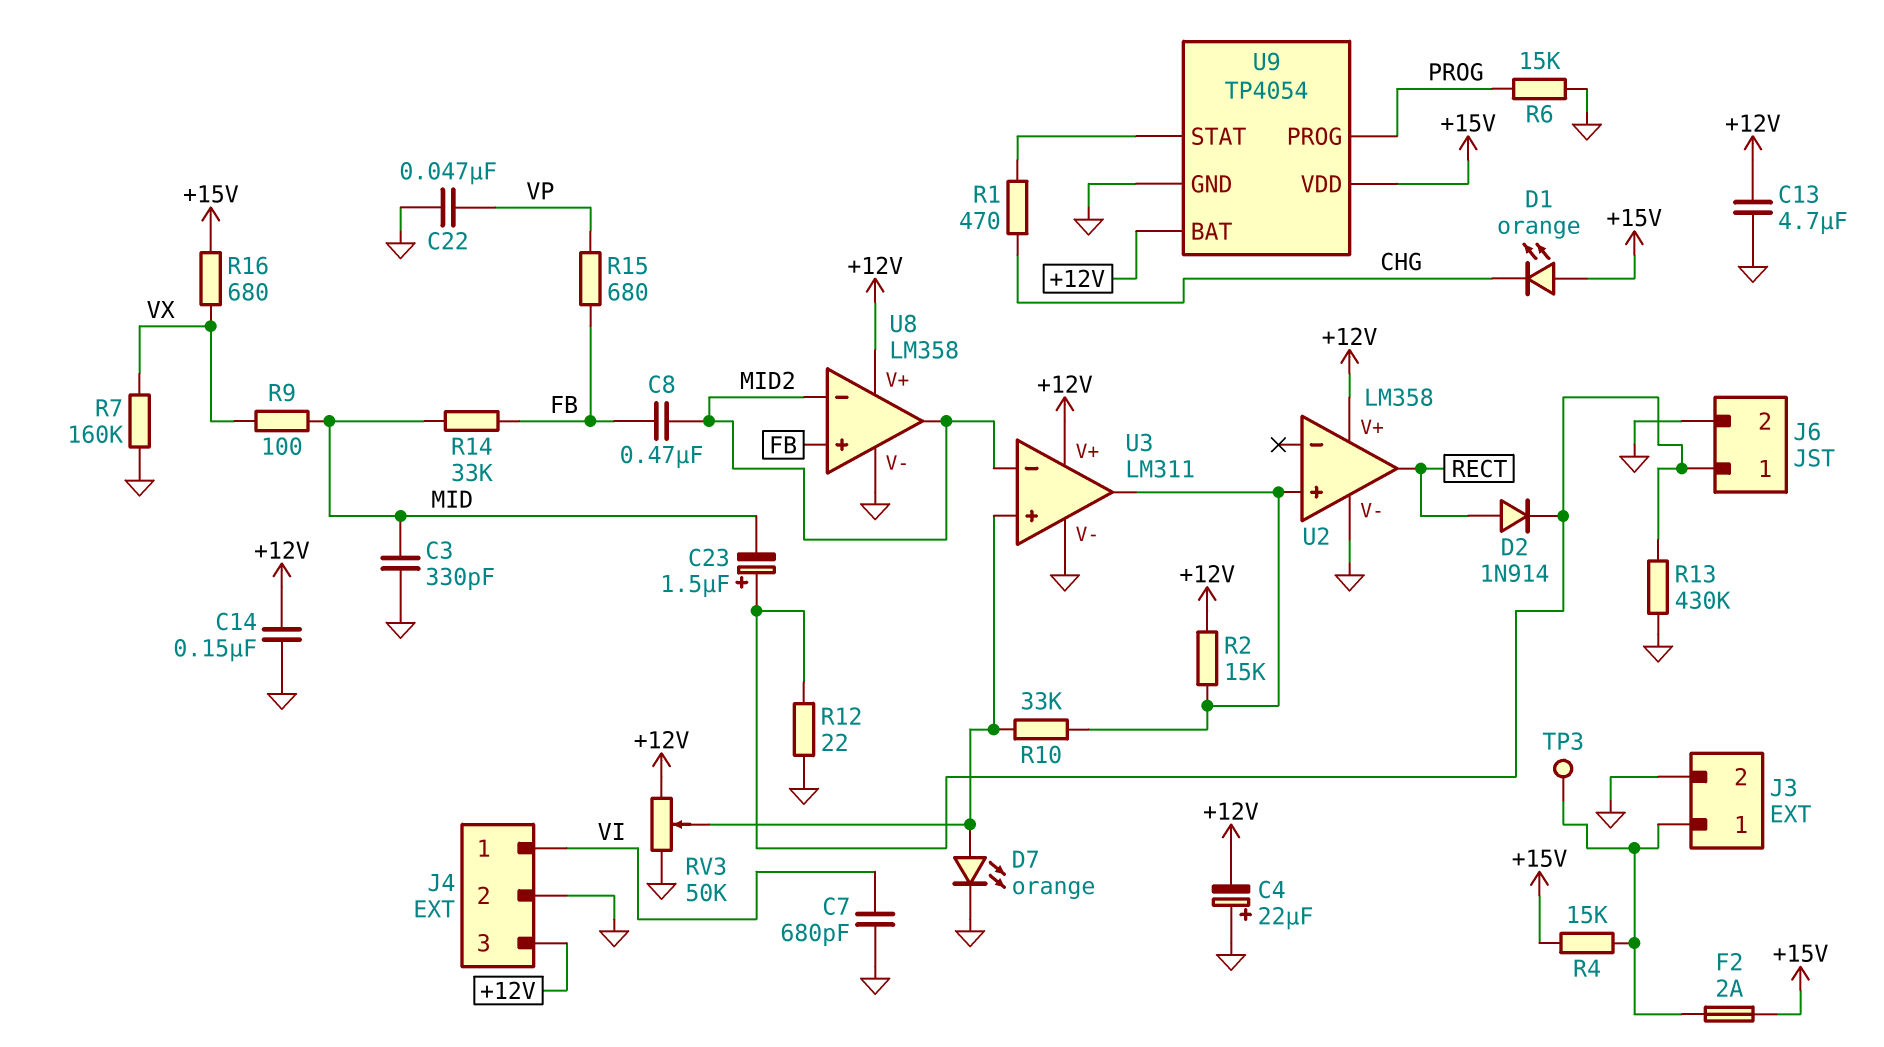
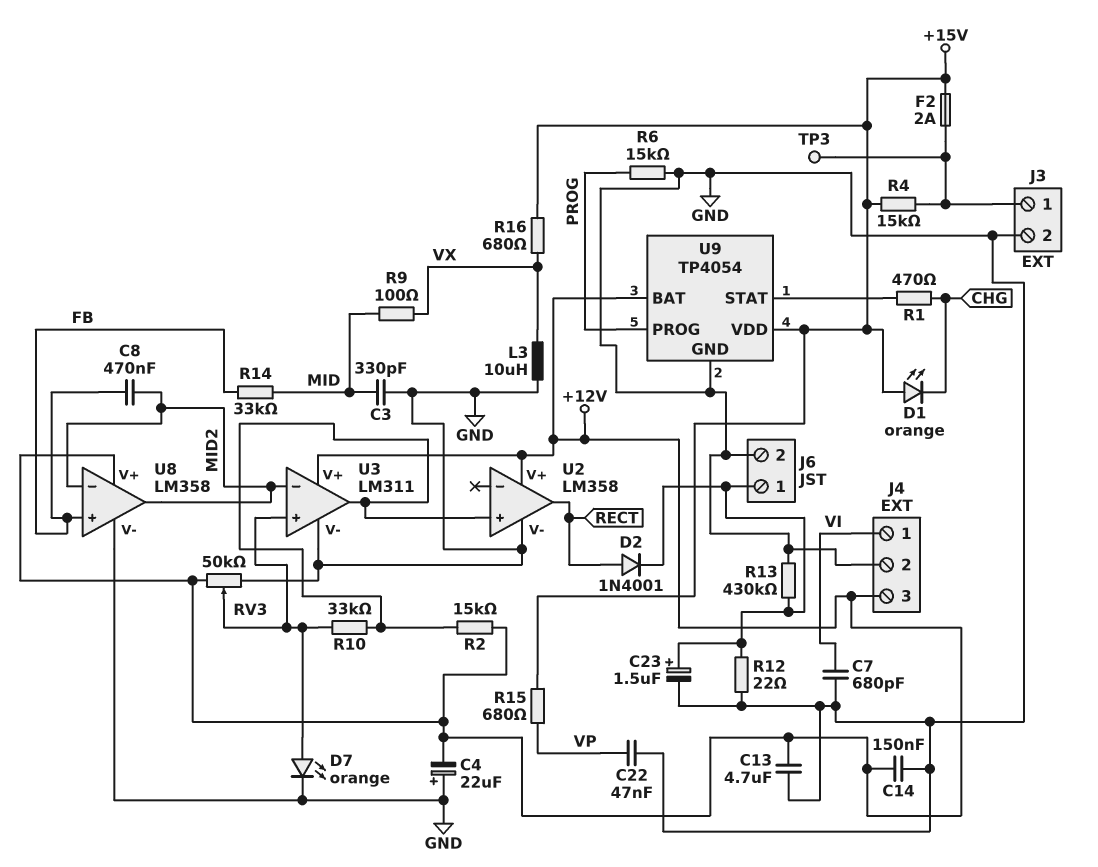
C23: 1.5uF (plus J6/1, minus MID) -> 1.5uF (plus J6/1, minus GND)
D2: diode 1N914 (A RECT, K J6/1) -> diode 1N4001 (A RECT, K J6/1)
L3: none -> 10uH (GND, VX)
R7: 160k (GND, VX) -> none
R15: 680 (FB, VP) -> 680 (+15V, VP)

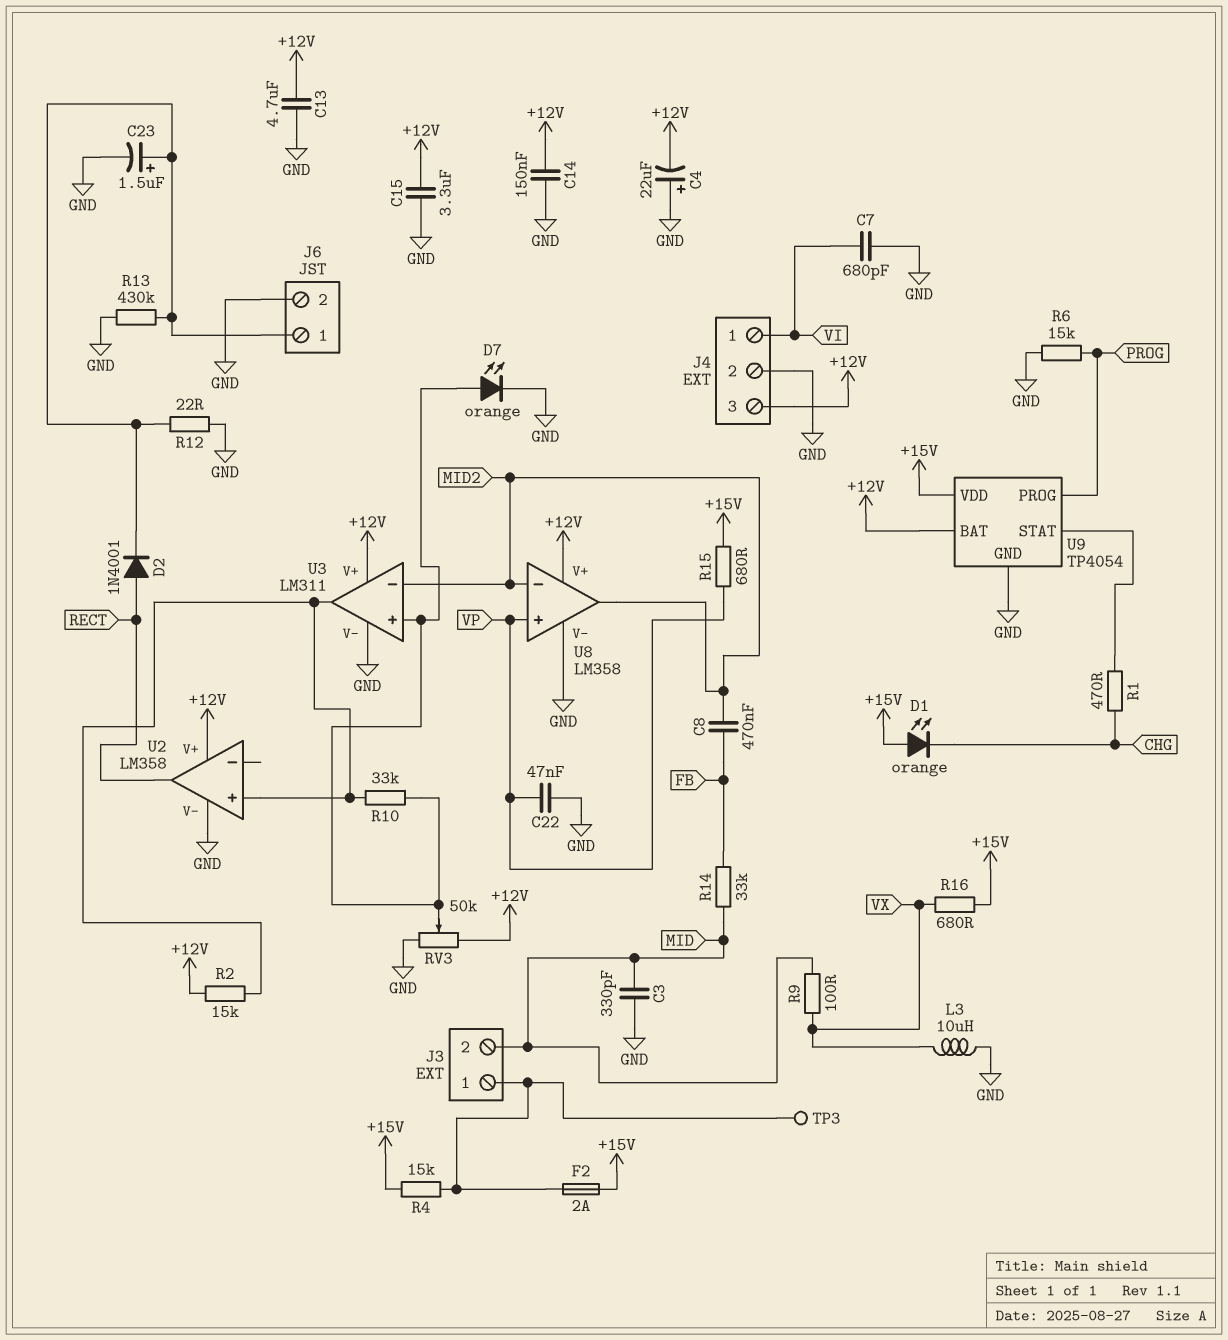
C15: none -> 3.3uF (+12V, GND)
J3 pin 2: GND -> MID
U8 pin in+: FB -> VP

